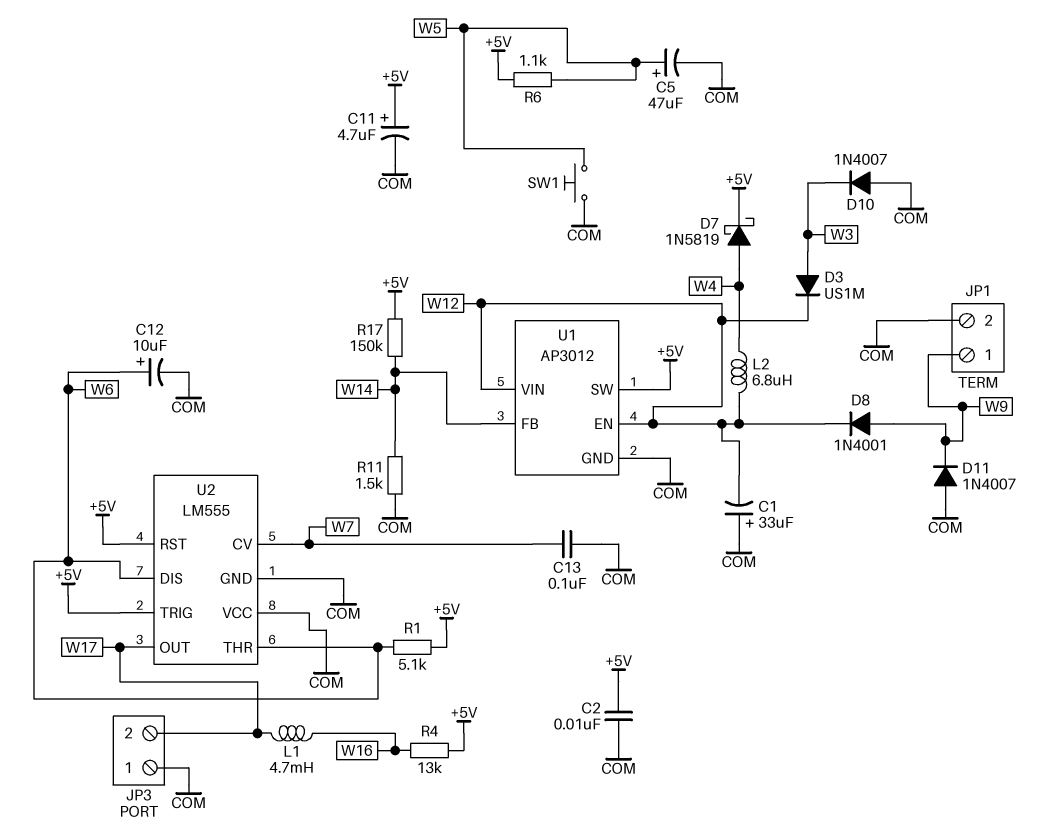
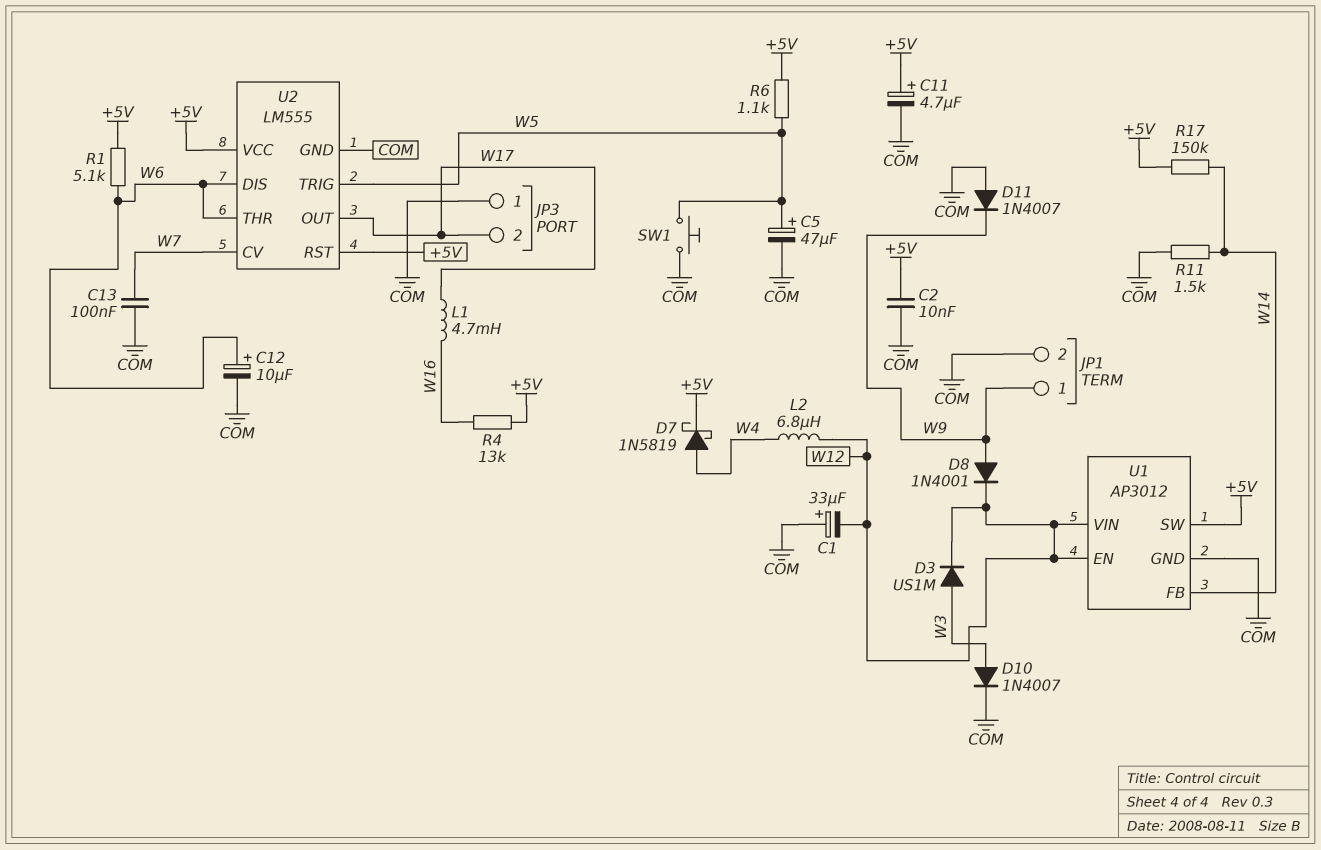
D10: diode 1N4007 (A COM, K W3) -> diode 1N4007 (A W3, K COM)
U2 pin TRIG: +5V -> W5
U2 pin VCC: COM -> +5V

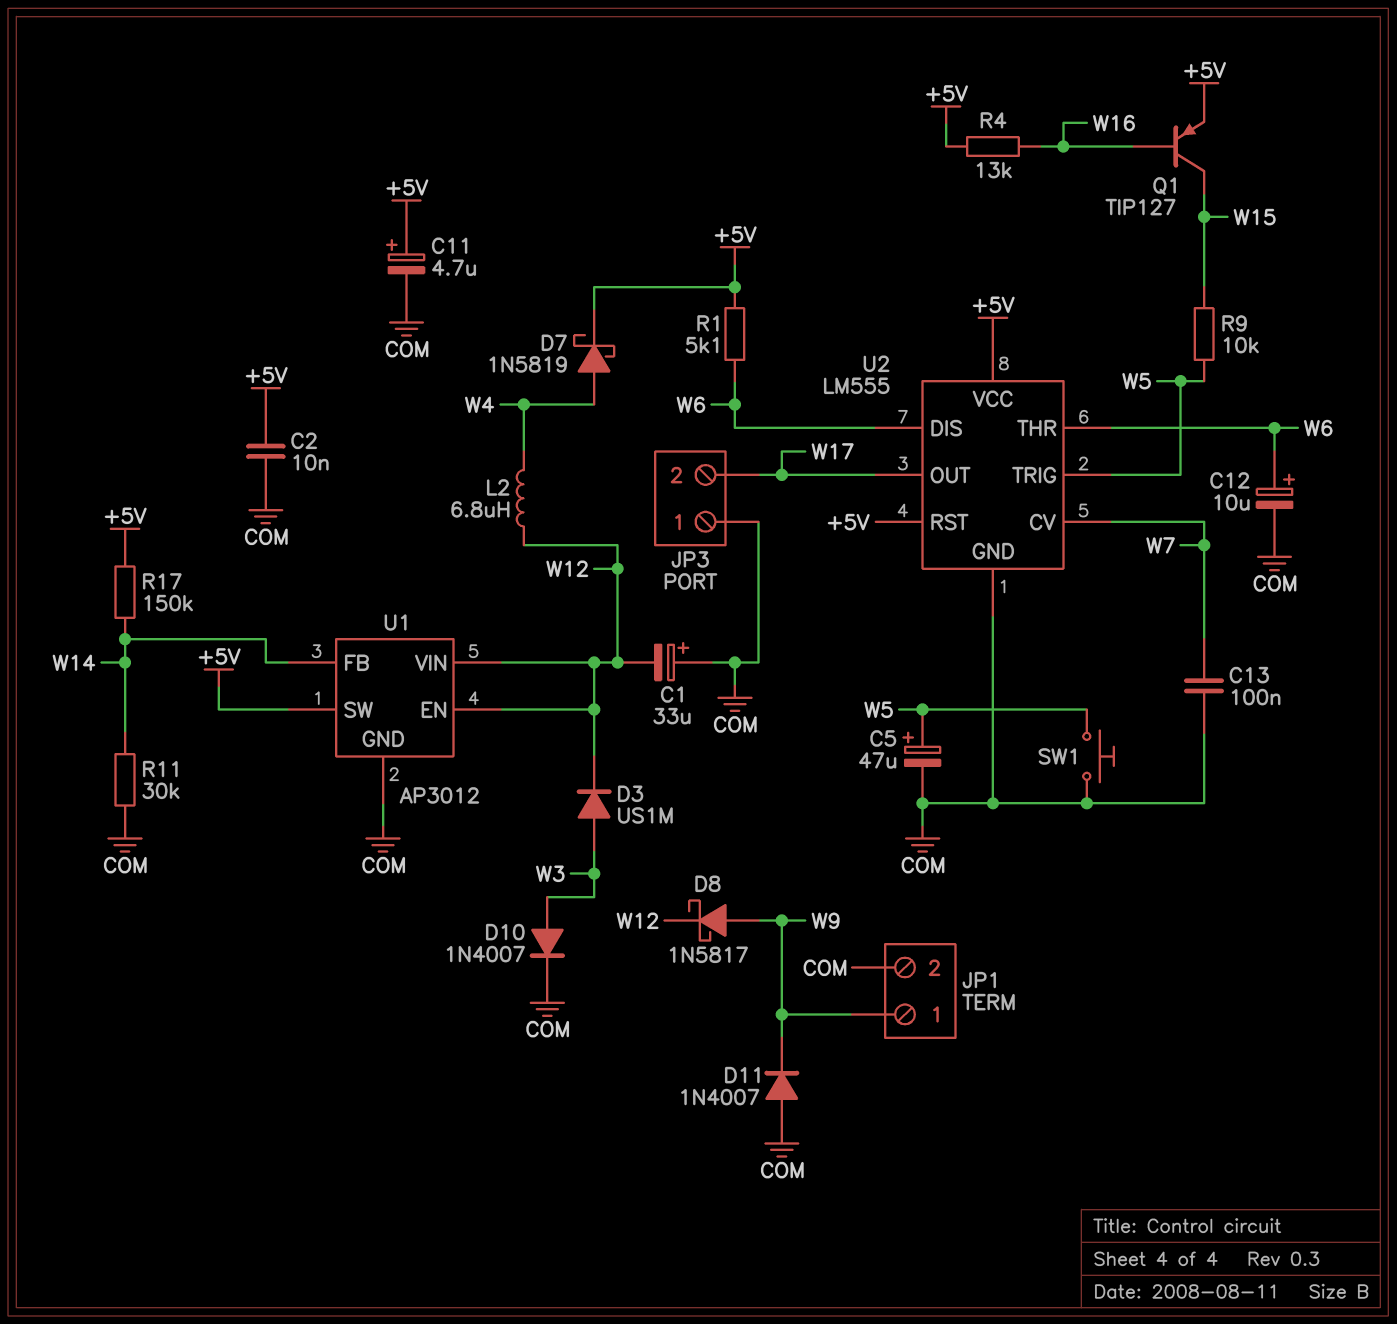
D8: diode 1N4001 (A W9, K W12) -> schottky 1N5817 (A W9, K W12)
L1: 4.7mH (W16, W17) -> none
Q1: none -> PNP TIP127 (B W16, C W15, E +5V)
R6: 1.1k (+5V, W5) -> none
R9: none -> 10k (W5, W15)
R11: 1.5k (COM, W14) -> 30k (COM, W14)

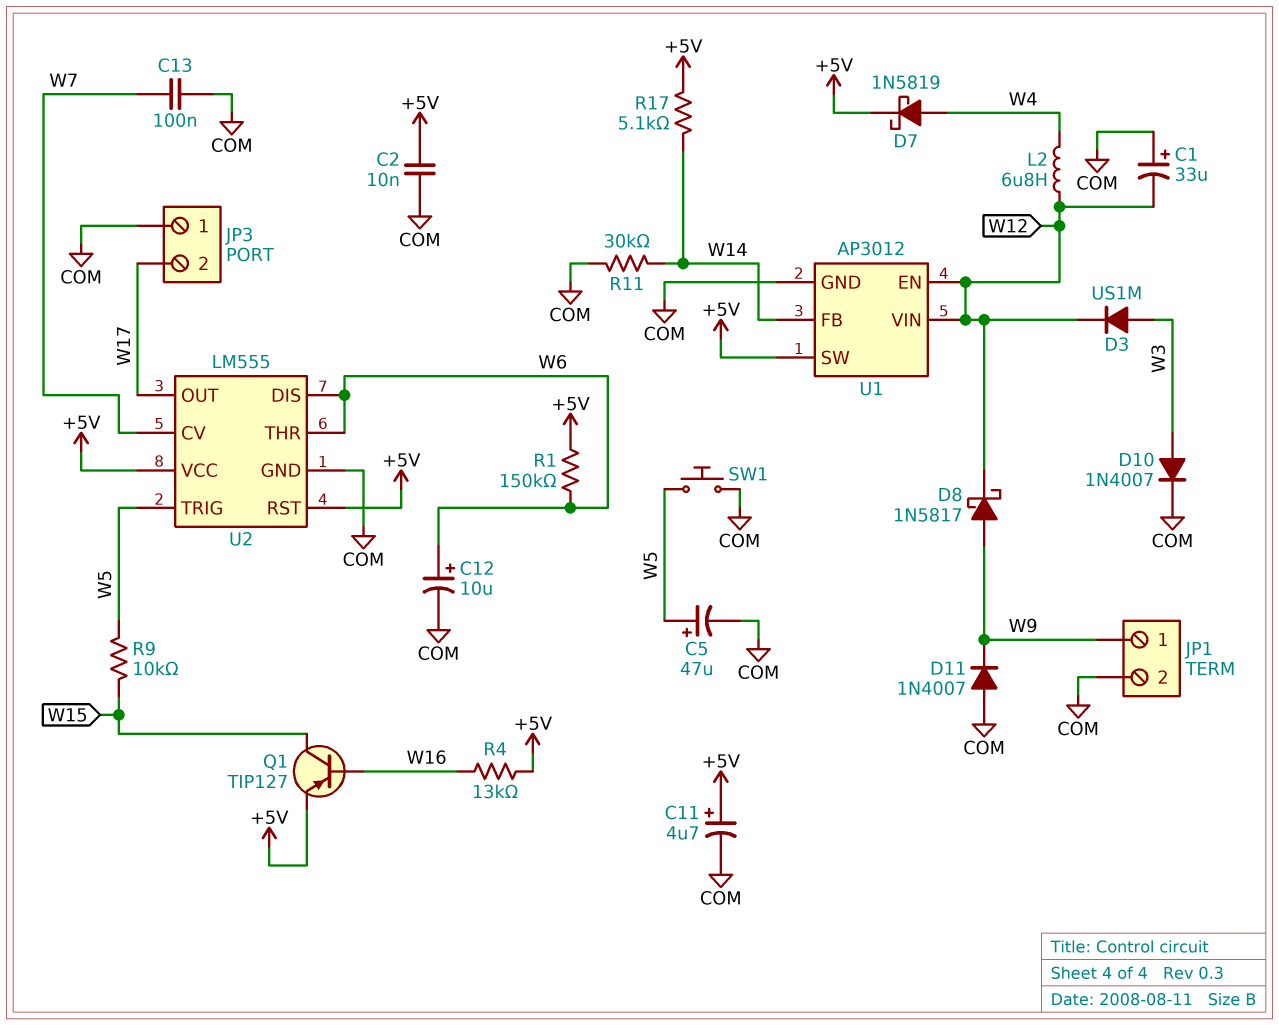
R1: 5.1k (+5V, W6) -> 150k (+5V, W6)
R17: 150k (+5V, W14) -> 5.1k (+5V, W14)

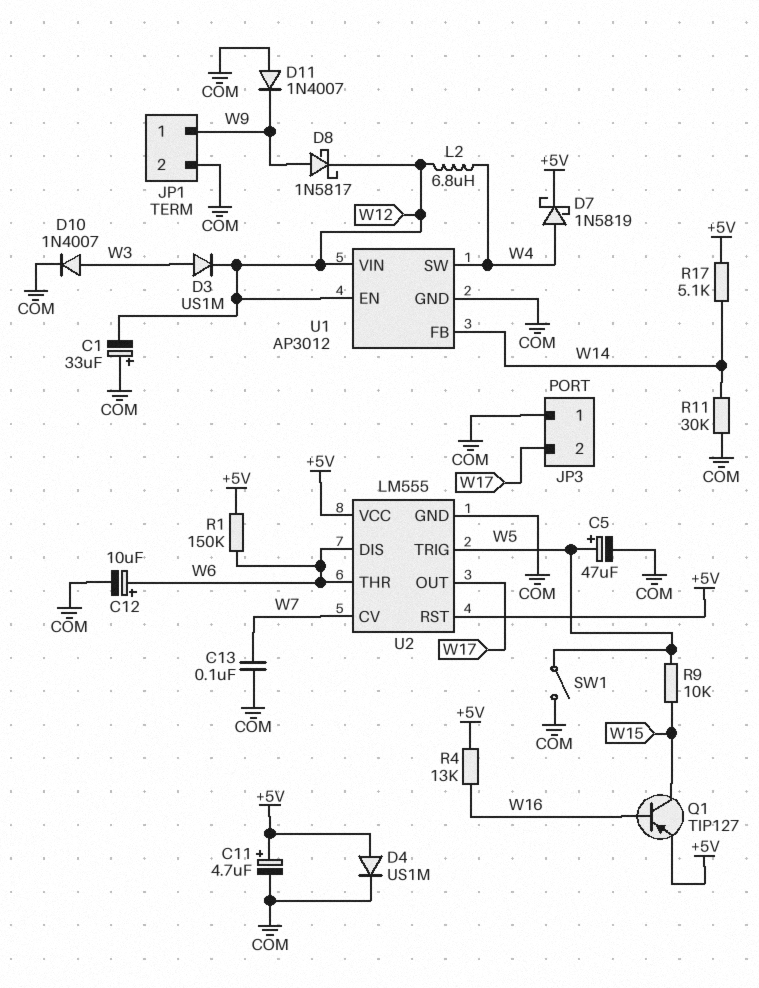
C2: 10nF (+5V, COM) -> none
D4: none -> diode US1M (A +5V, K COM)
SW1: button (COM, W5) -> switch (COM, W5)
U1 pin SW: +5V -> W4

